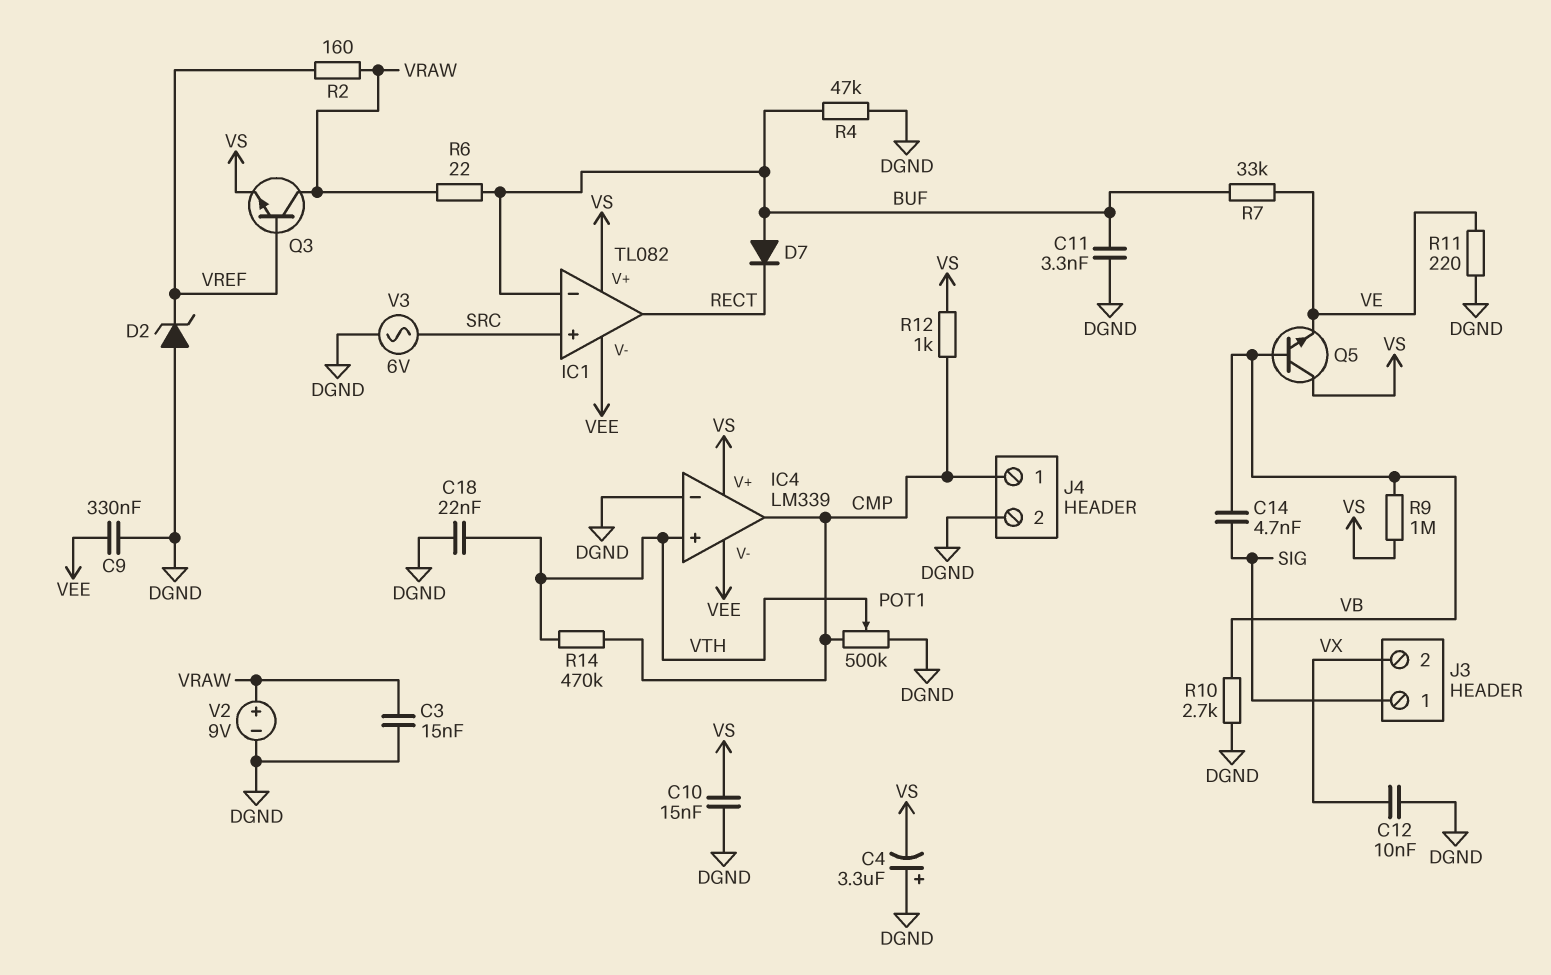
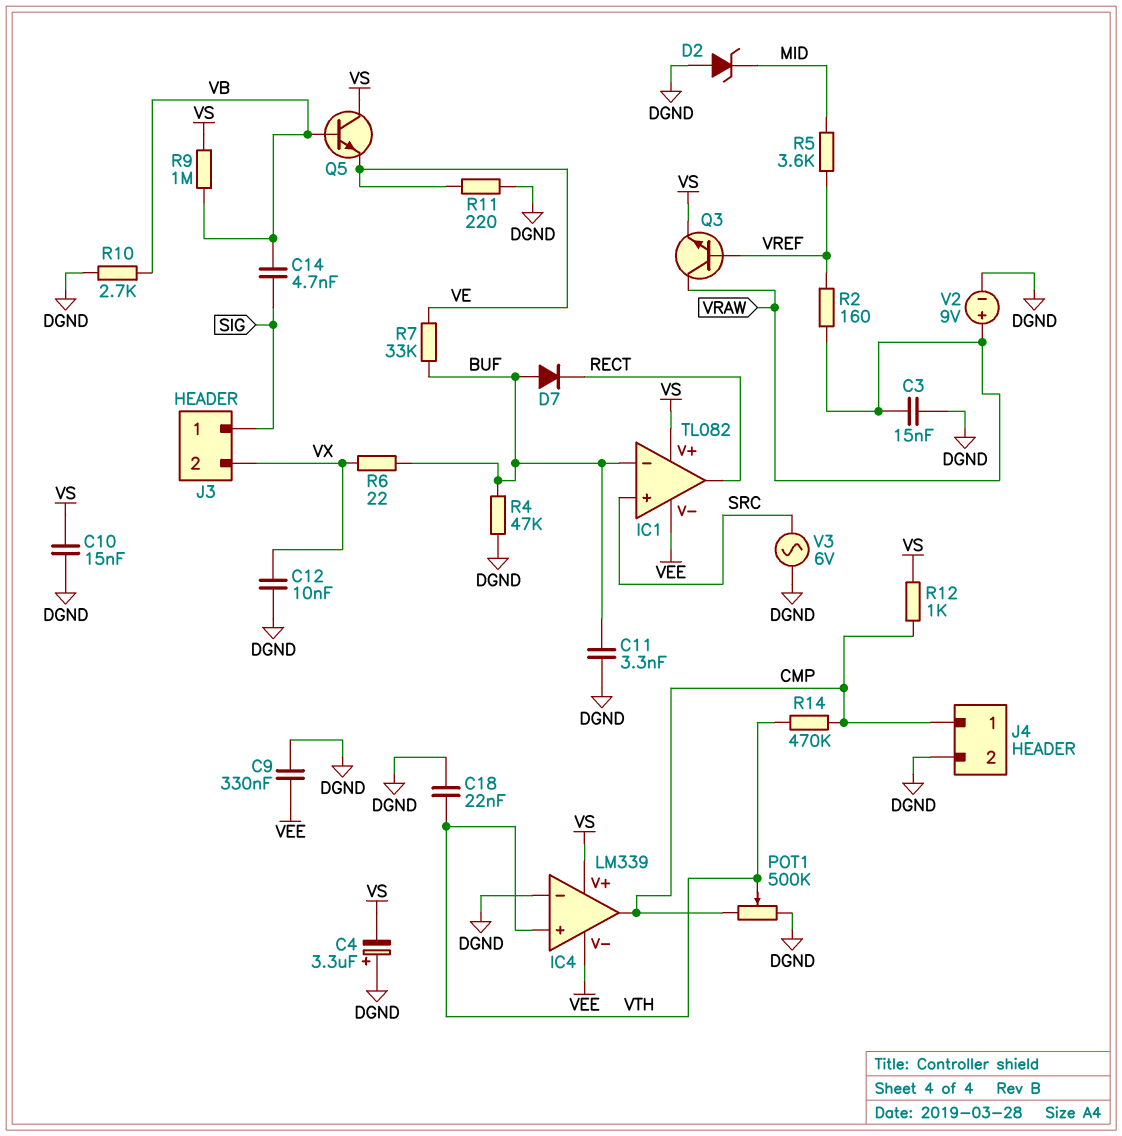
D2: zener (A DGND, K VREF) -> zener (A DGND, K MID)
R5: none -> 3.6k (MID, VREF)
R6: 22 (BUF, VRAW) -> 22 (BUF, VX)

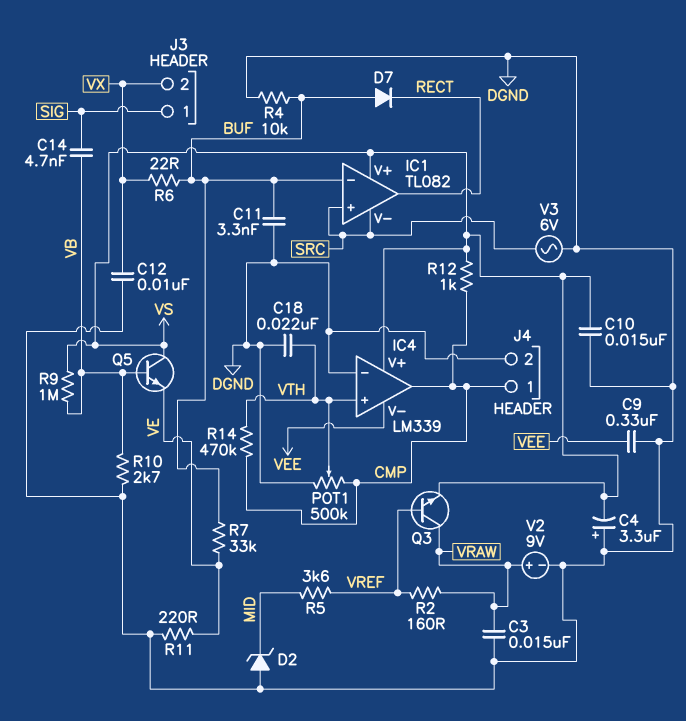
IC1 pin V-: VEE -> SRC
R4: 47k (BUF, DGND) -> 10k (BUF, DGND)

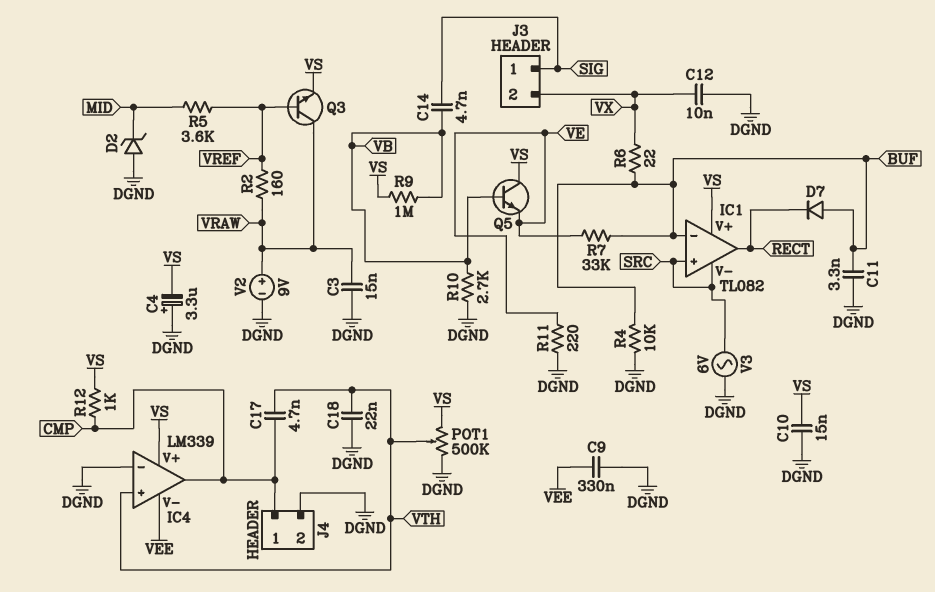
C17: none -> 4.7nF (CMP, VTH)
POT1: 500k (CMP, DGND, wiper VTH) -> 500k (DGND, VS, wiper VTH)
R14: 470k (CMP, VTH) -> none

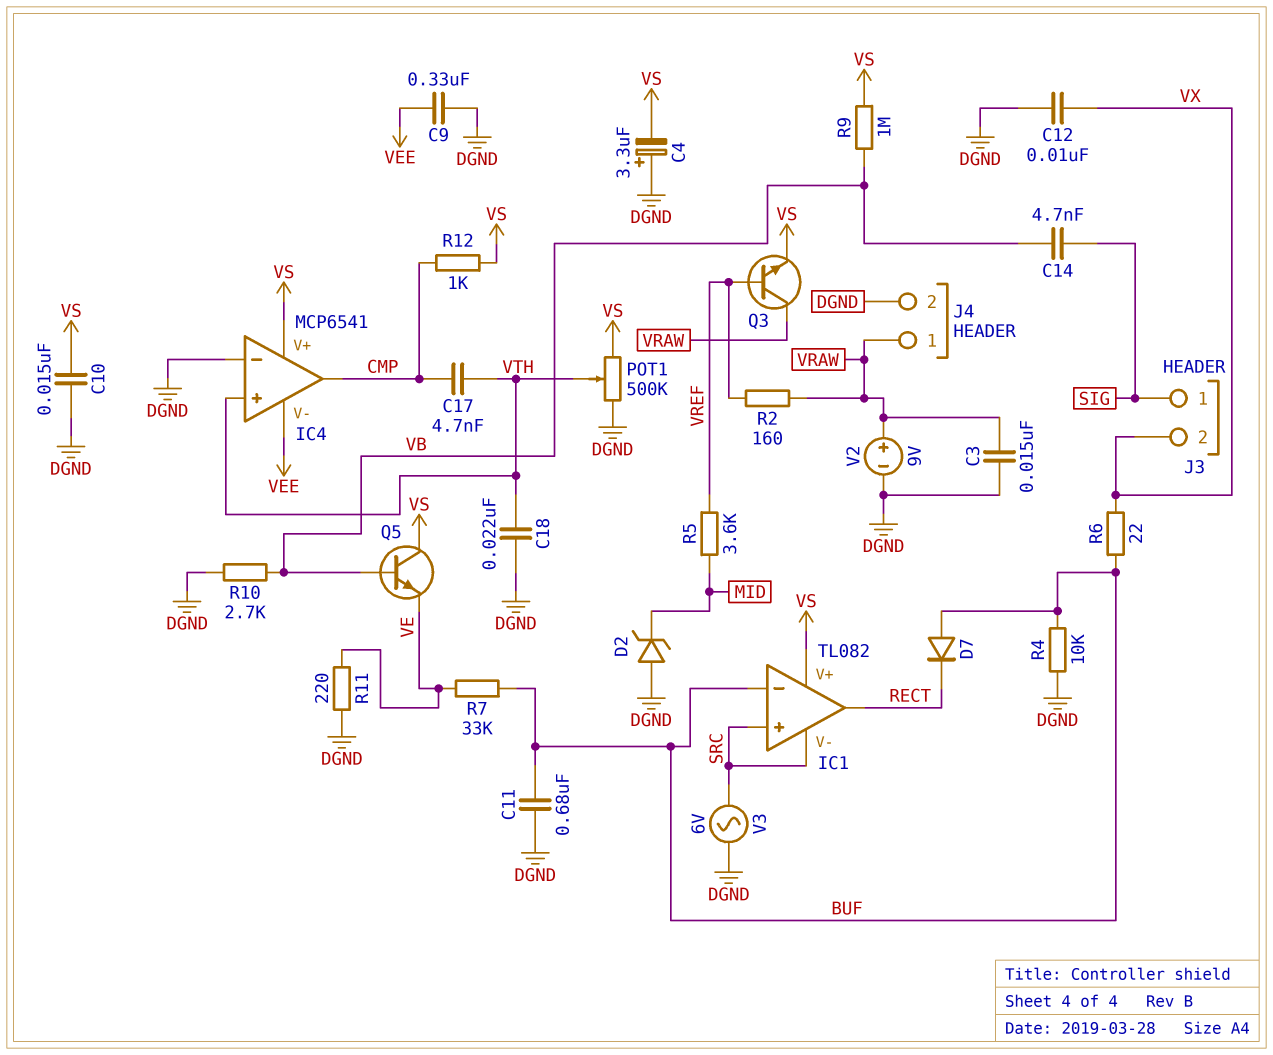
C11: 3.3nF (BUF, DGND) -> 680nF (BUF, DGND)
IC4: LM339 -> MCP6541
J4 pin 1: CMP -> VRAW

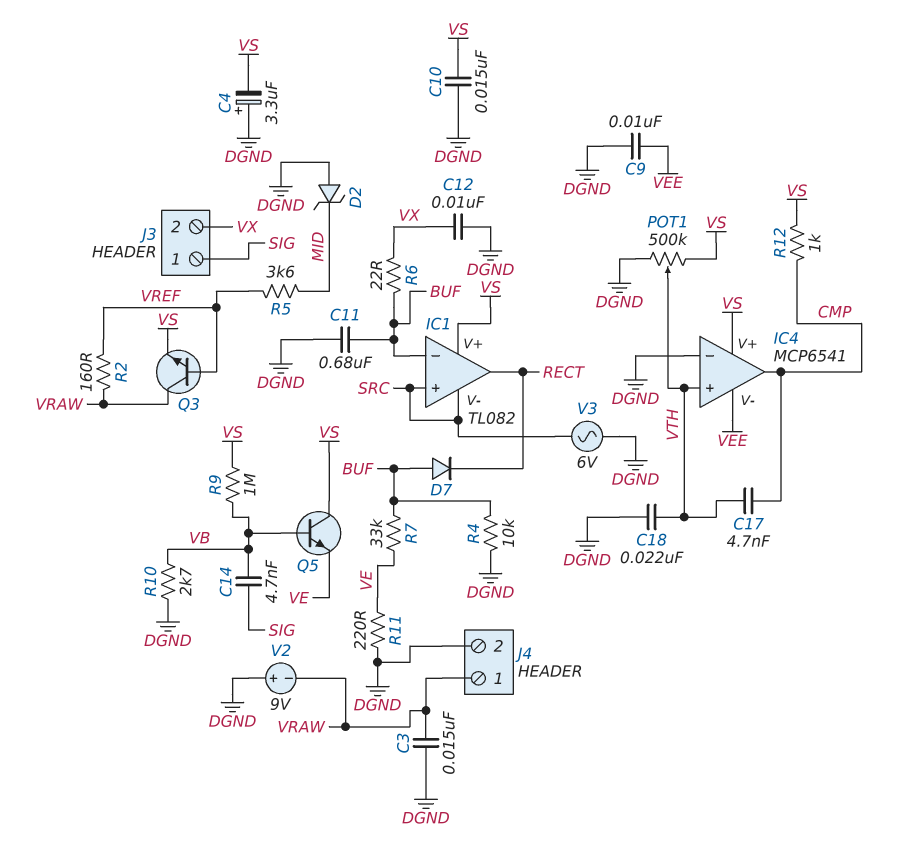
C9: 330nF (DGND, VEE) -> 10nF (DGND, VEE)
V2: 9V (plus VRAW, minus DGND) -> 9V (plus DGND, minus VRAW)

